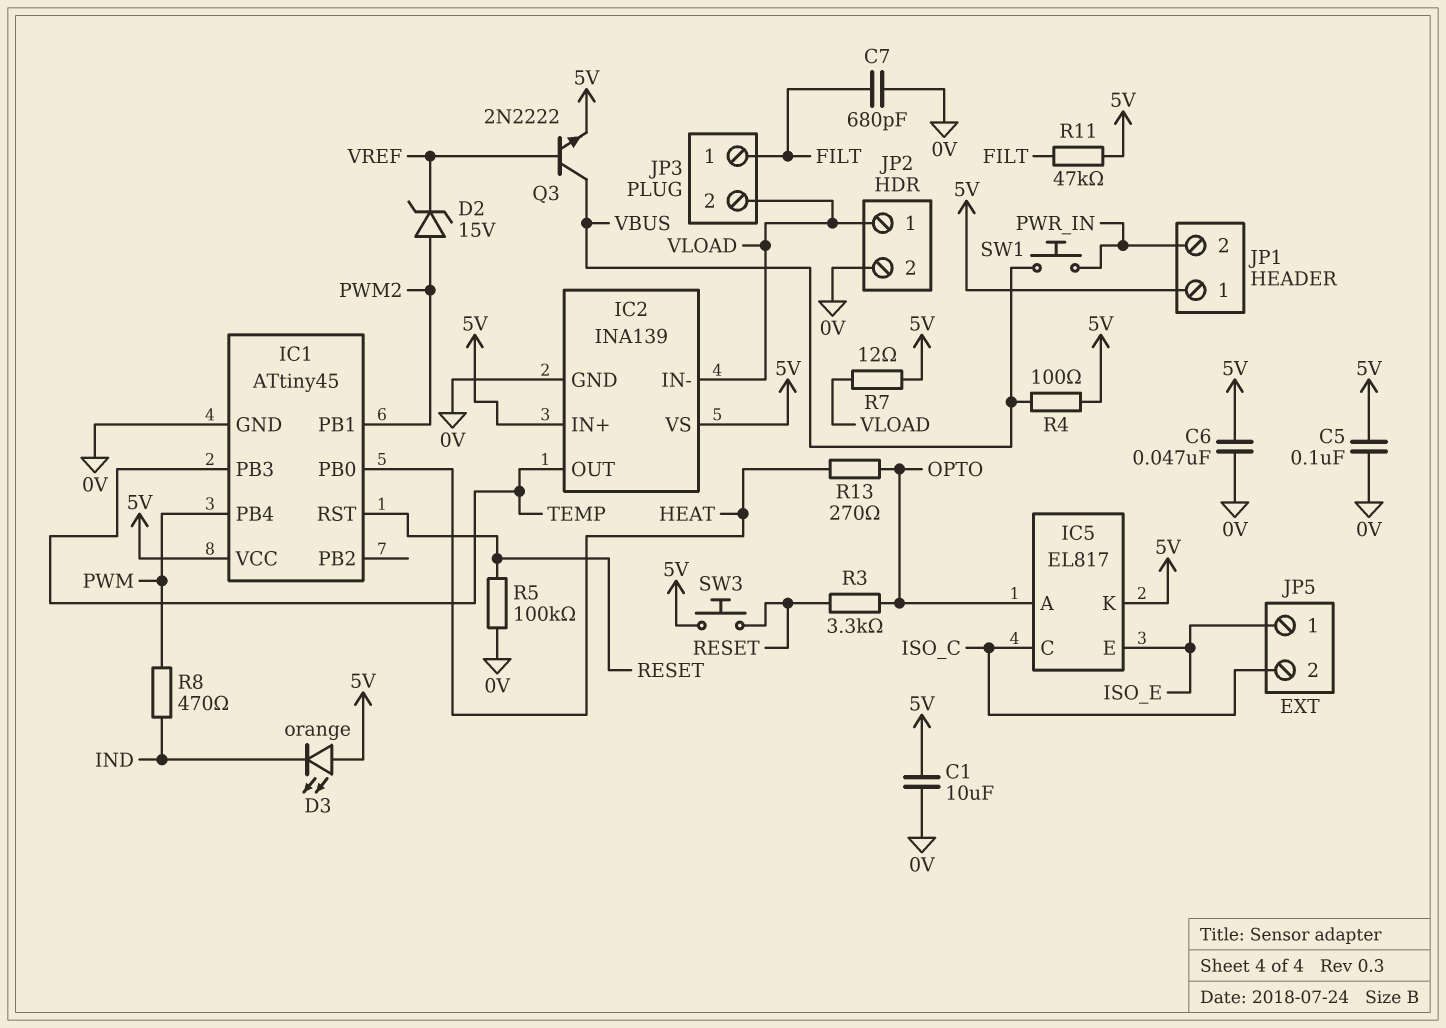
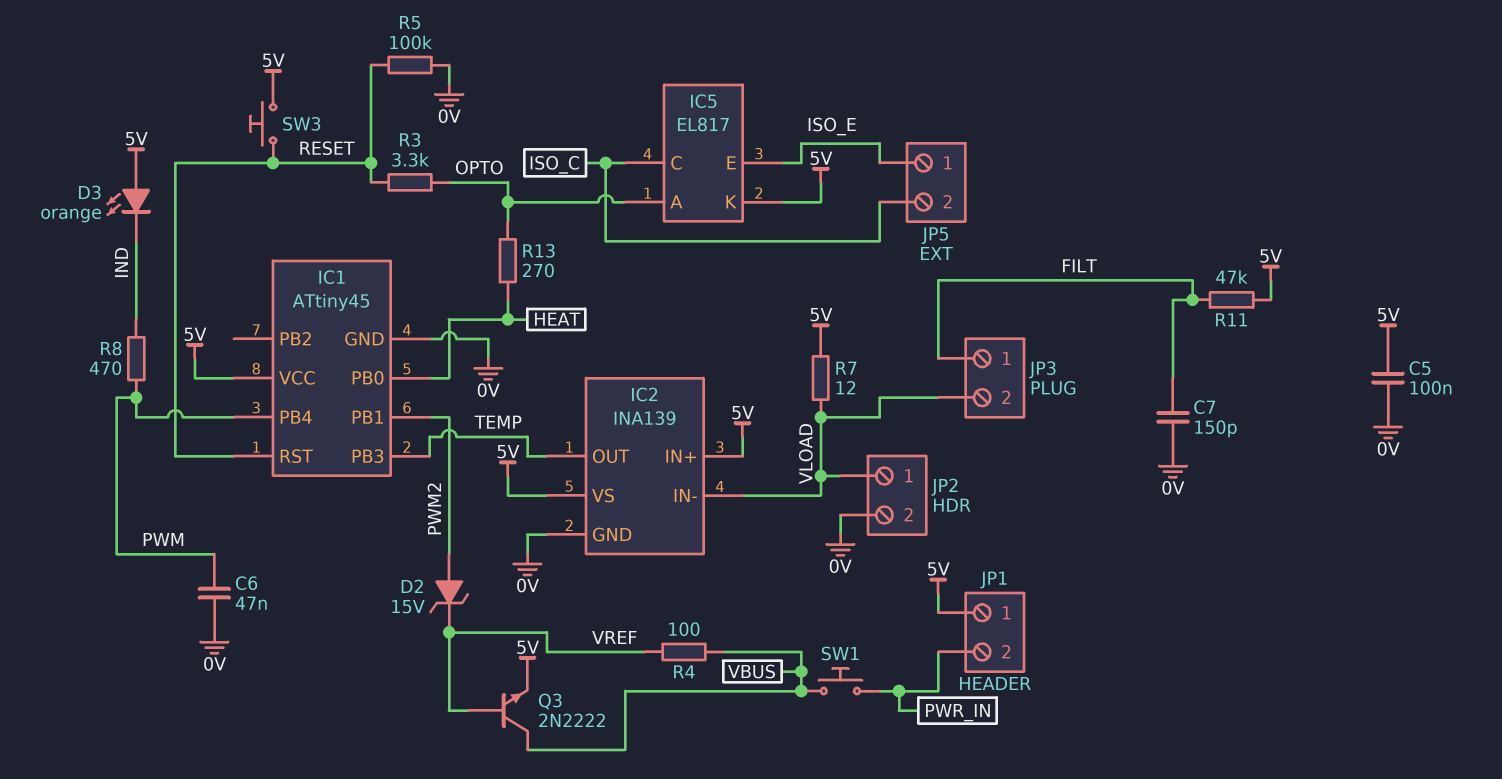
C1: 10uF (0V, 5V) -> none
C6: 47nF (0V, 5V) -> 47nF (0V, PWM)
C7: 680pF (0V, FILT) -> 150pF (0V, FILT)
R4: 100 (5V, VBUS) -> 100 (VBUS, VREF)

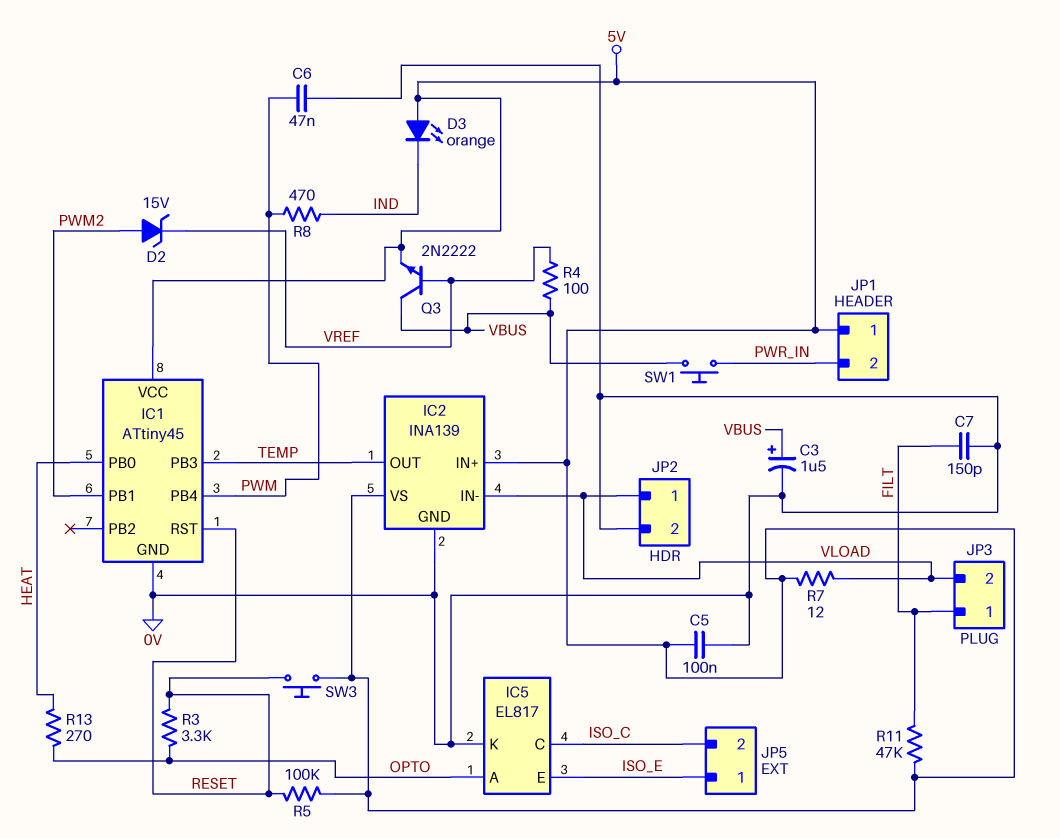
C3: none -> 1.5uF (plus VBUS, minus 0V)
IC5 pin K: 5V -> 0V
R5: 100k (0V, RESET) -> 100k (5V, RESET)

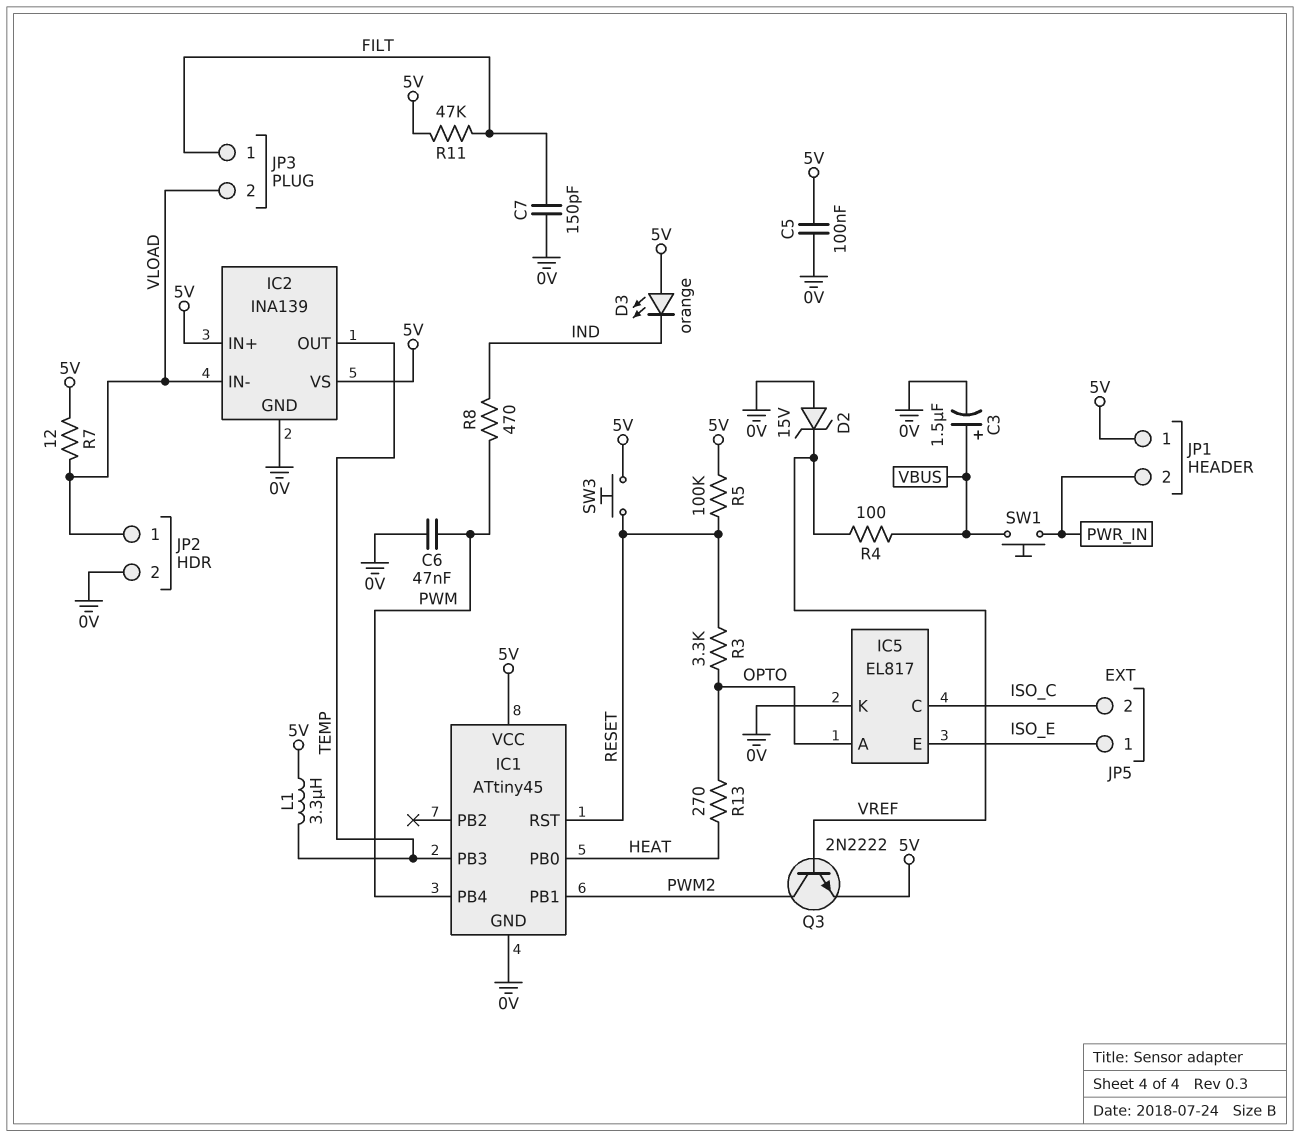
D2: zener 15V (A PWM2, K VREF) -> zener 15V (A 0V, K VREF)
L1: none -> 3.3uH (5V, TEMP)
Q3: NPN 2N2222 (B VREF, C VBUS, E 5V) -> NPN 2N2222 (B VREF, C PWM2, E 5V)

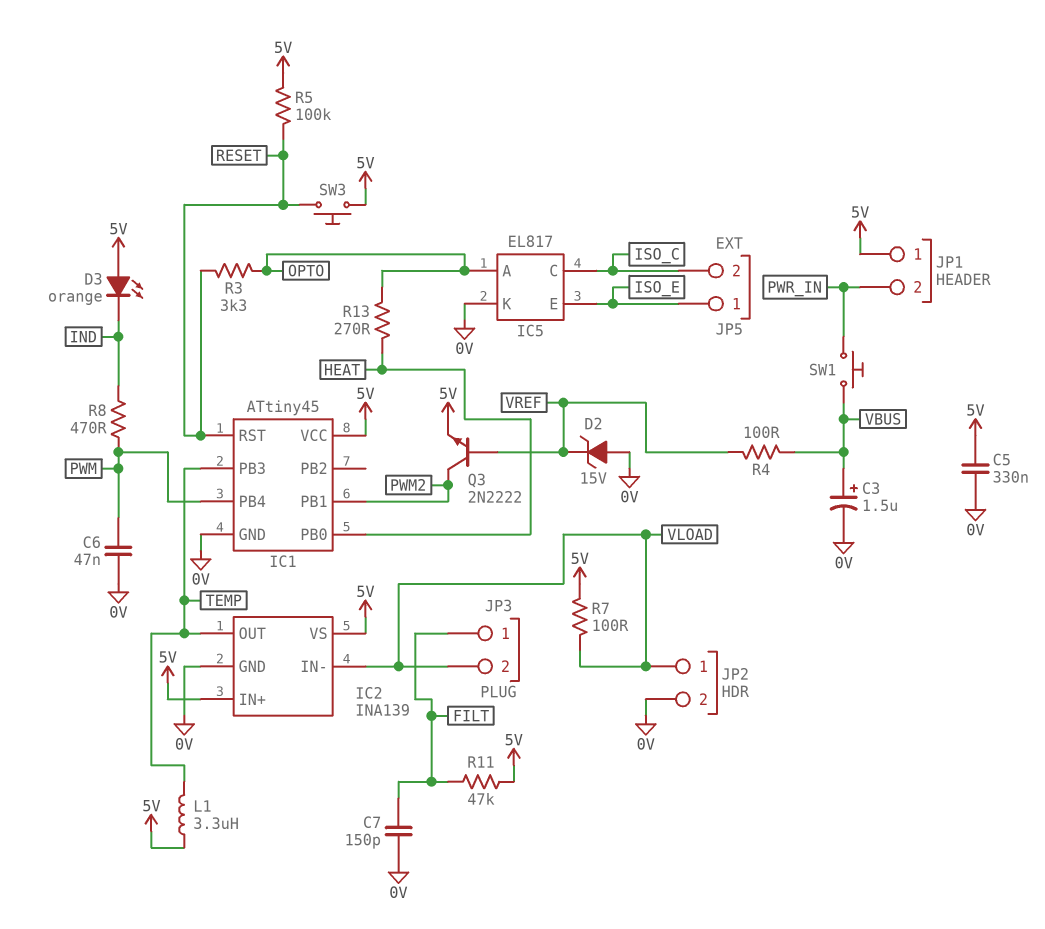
C5: 100nF (0V, 5V) -> 330nF (0V, 5V)
R7: 12 (5V, VLOAD) -> 100 (5V, VLOAD)

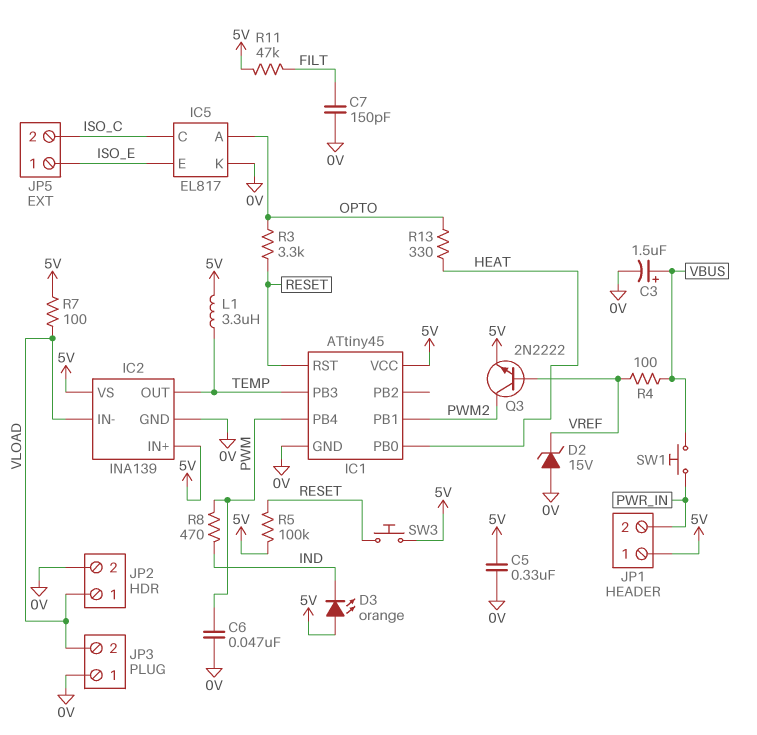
JP3 pin 1: FILT -> 0V
R13: 270 (HEAT, OPTO) -> 330 (HEAT, OPTO)

